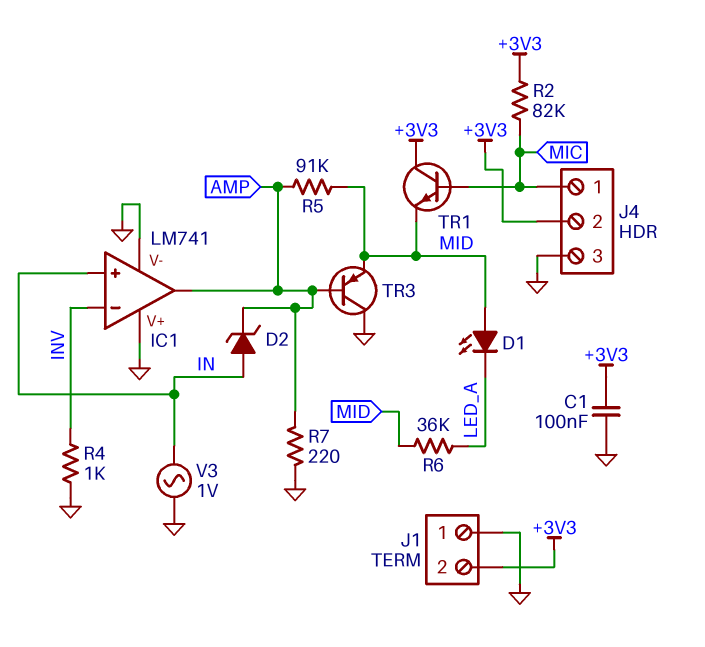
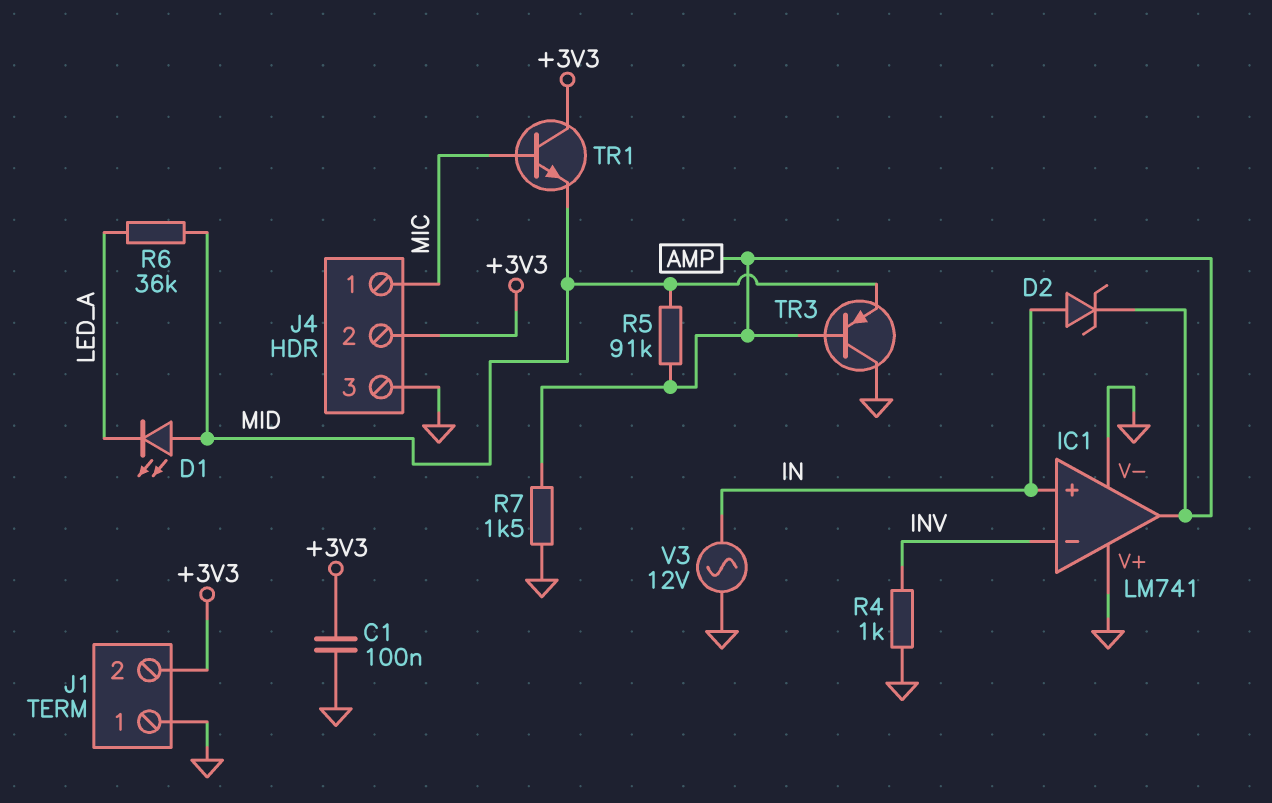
R2: 82k (+3V3, MIC) -> none
R7: 220 (AMP, GND) -> 1.5k (AMP, GND)
V3: AC 1V (GND, IN) -> AC 12V (GND, IN)

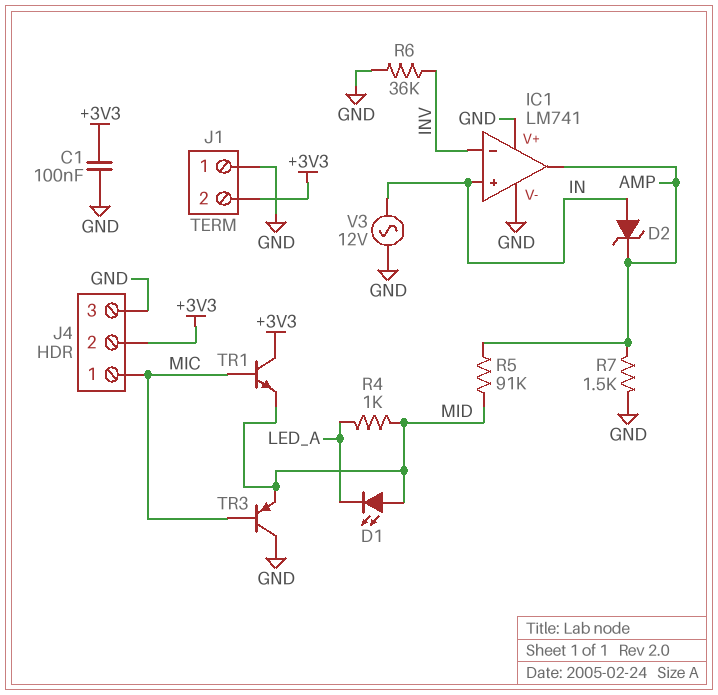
R4: 1k (GND, INV) -> 1k (LED_A, MID)
R6: 36k (LED_A, MID) -> 36k (GND, INV)
TR3: PNP (B AMP, C GND, E MID) -> PNP (B MIC, C GND, E MID)

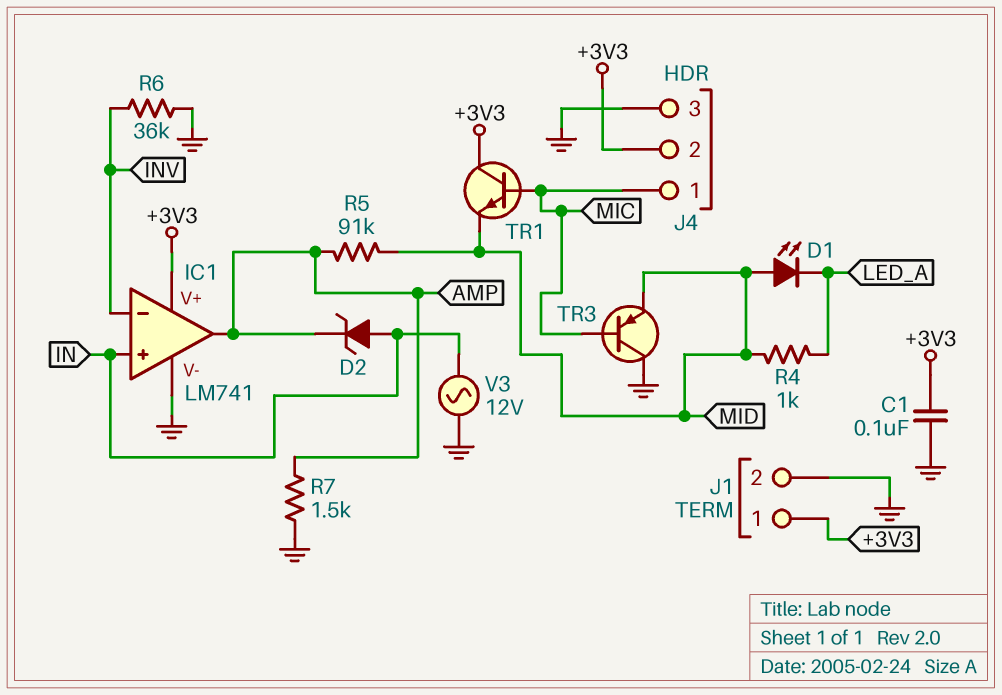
IC1 pin V+: GND -> +3V3
J1 pin 1: GND -> +3V3
J1 pin 2: +3V3 -> GND

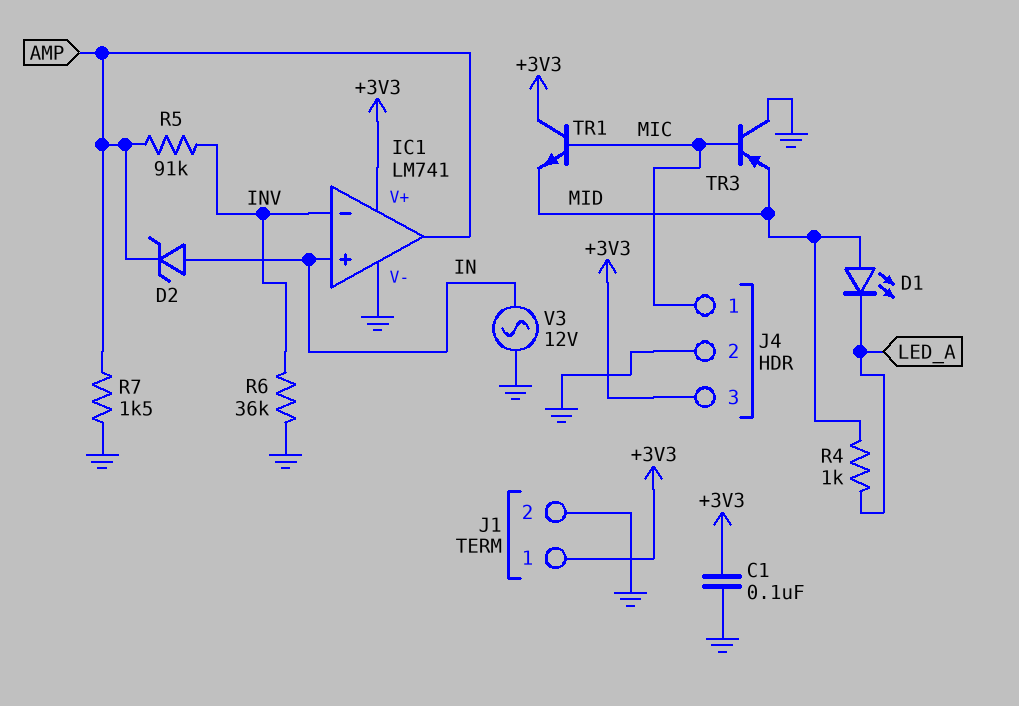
J4 pin 2: +3V3 -> GND
J4 pin 3: GND -> +3V3
R5: 91k (AMP, MID) -> 91k (AMP, INV)

